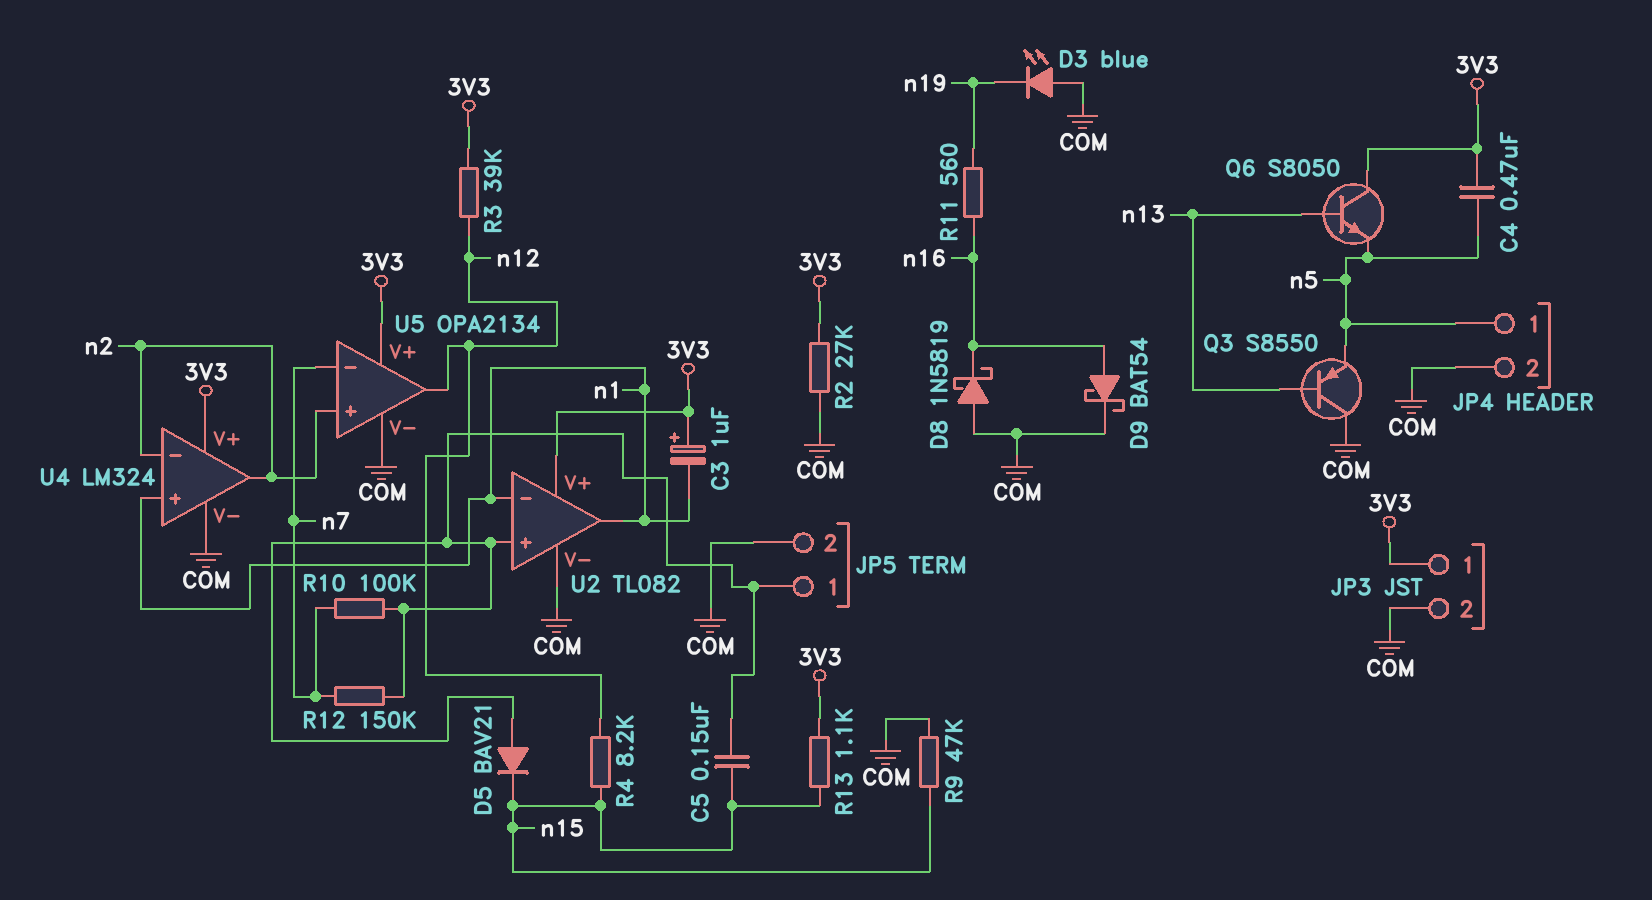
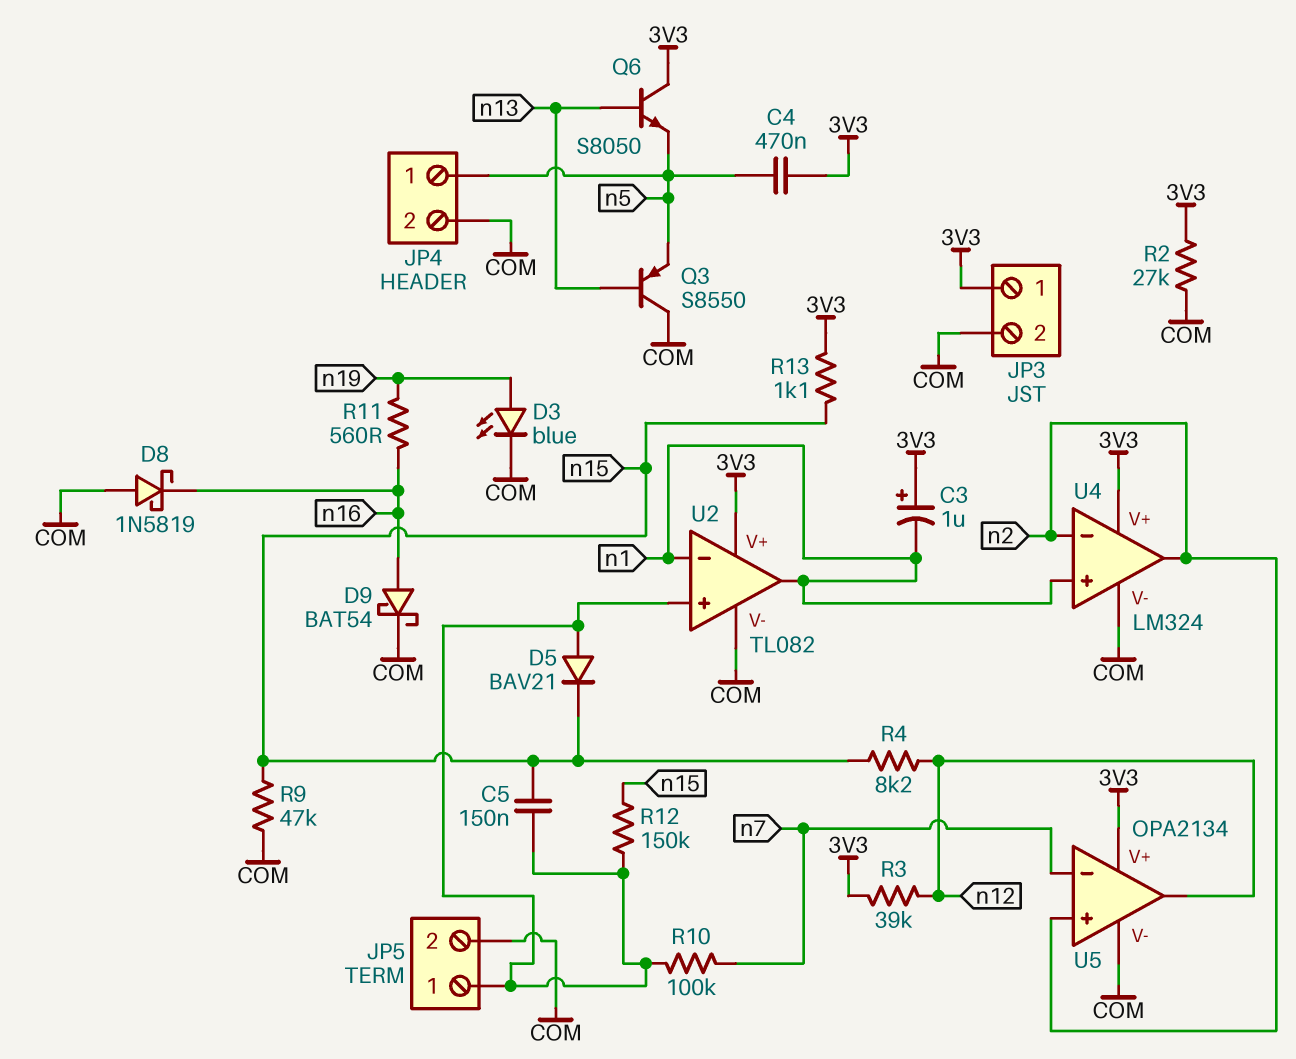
D3: LED blue (A COM, K n19) -> LED blue (A n19, K COM)
R12: 150k (JP5/1, n7) -> 150k (JP5/1, n15)

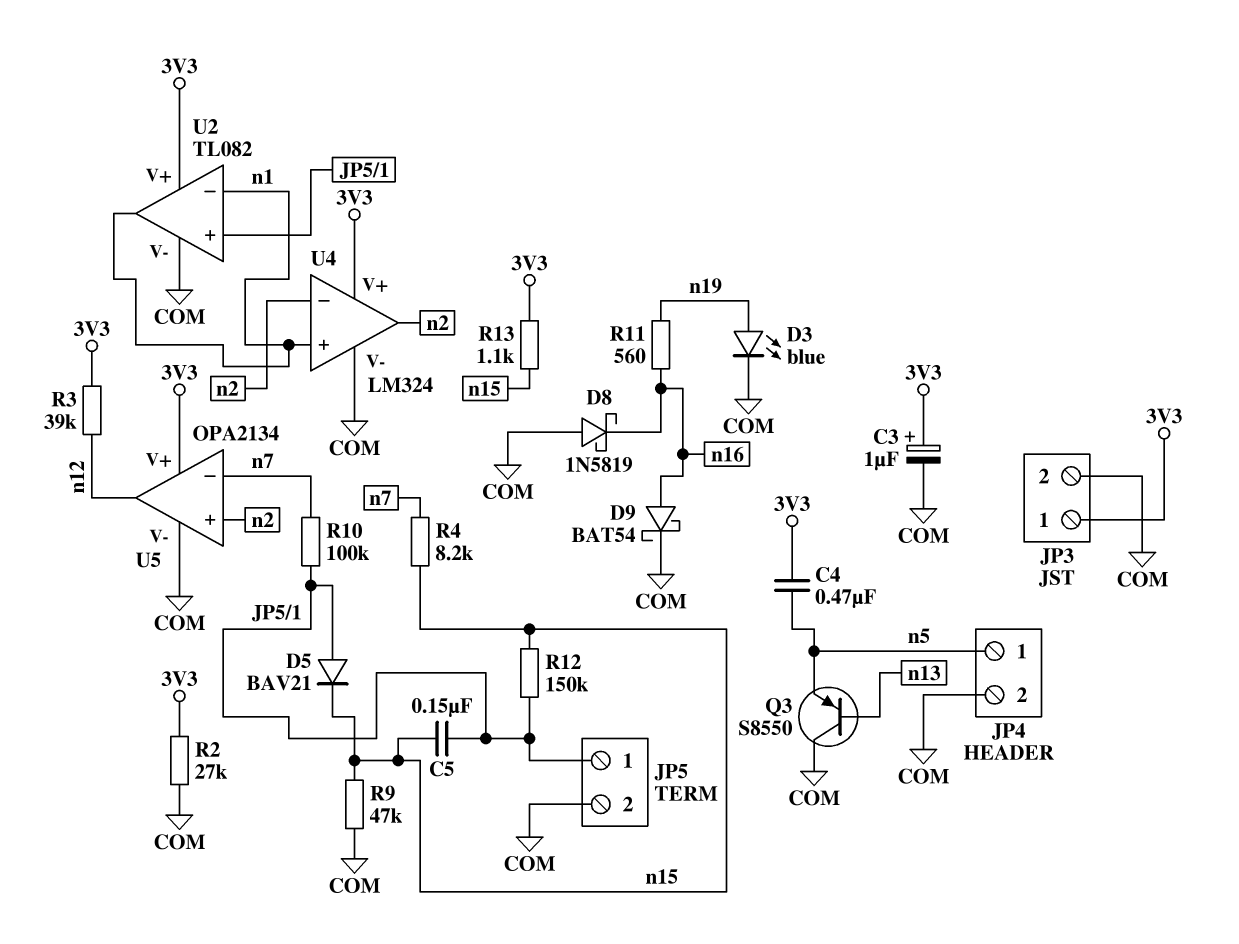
C3: 1uF (plus 3V3, minus n1) -> 1uF (plus 3V3, minus COM)
Q6: NPN S8050 (B n13, C 3V3, E n5) -> none
R4: 8.2k (n12, n15) -> 8.2k (n7, n15)

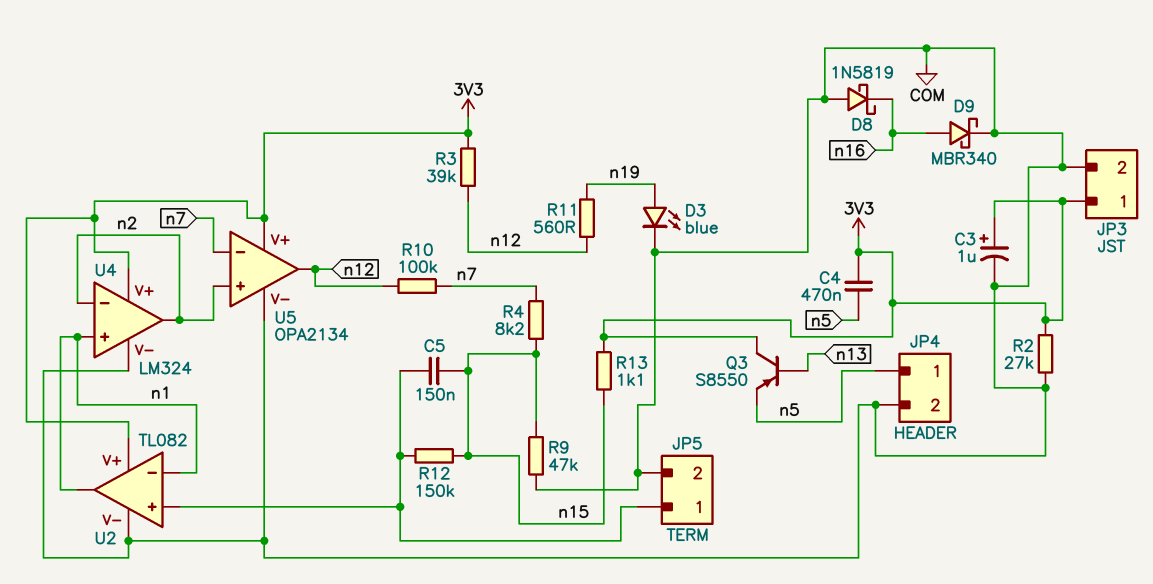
D5: diode BAV21 (A JP5/1, K n15) -> none
D9: schottky BAT54 (A n16, K COM) -> schottky MBR340 (A n16, K COM)
Q3: PNP S8550 (B n13, C COM, E n5) -> PNP S8550 (B n13, C 3V3, E n5)
R10: 100k (JP5/1, n7) -> 100k (n7, n12)
R11: 560 (n16, n19) -> 560 (n12, n19)

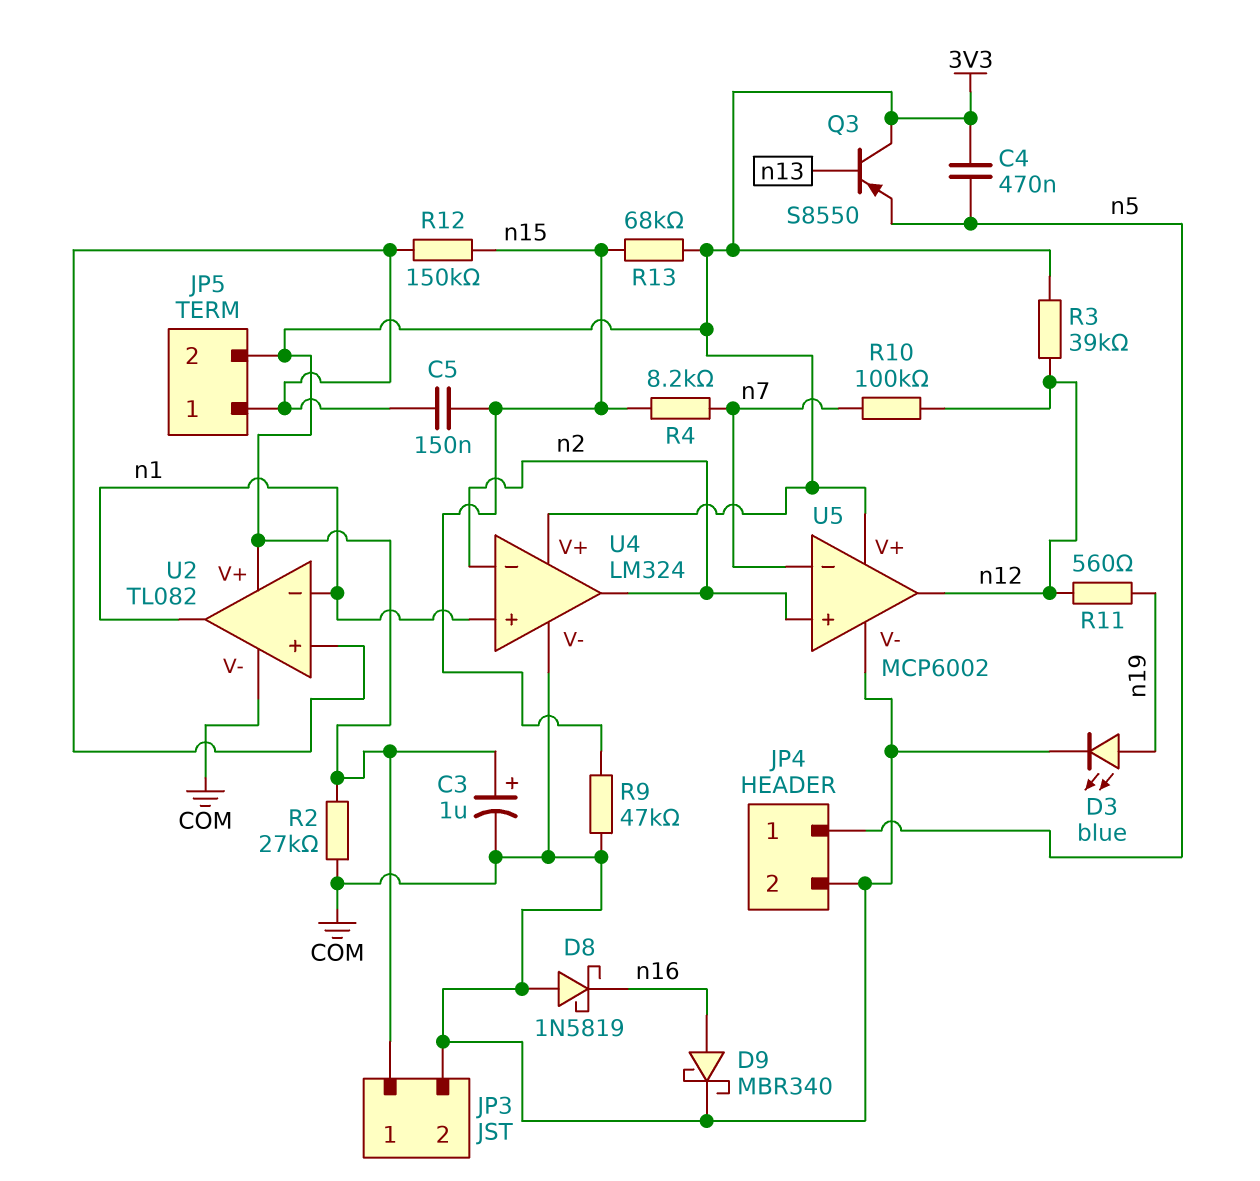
JP5 pin 2: COM -> 3V3
R13: 1.1k (3V3, n15) -> 68k (3V3, n15)
U5: OPA2134 -> MCP6002

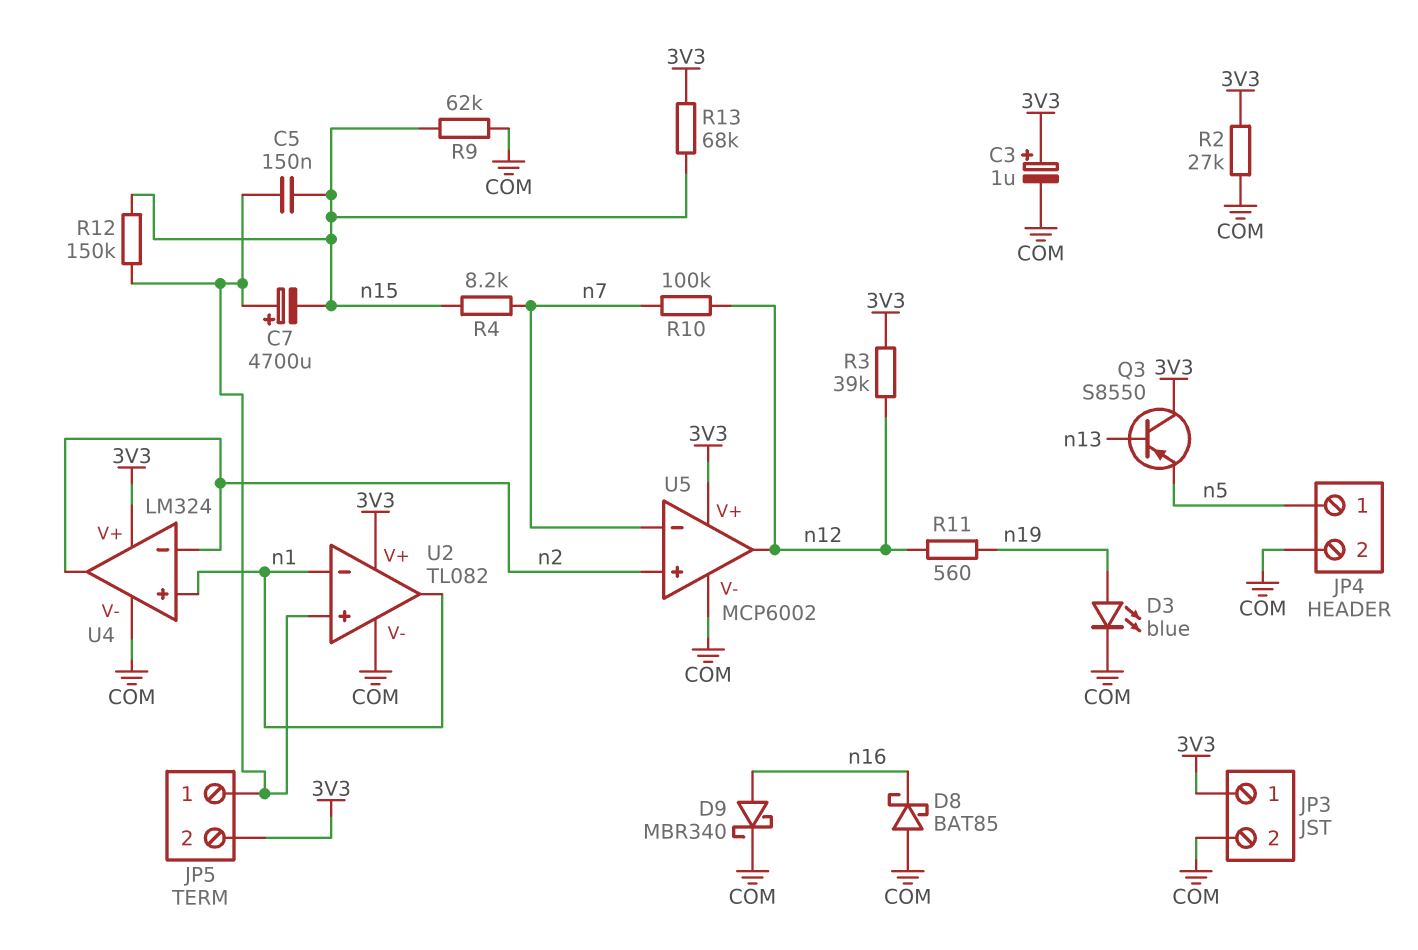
C4: 470nF (3V3, n5) -> none
C7: none -> 4700uF (plus JP5/1, minus n15)
D8: schottky 1N5819 (A COM, K n16) -> schottky BAT85 (A COM, K n16)
R9: 47k (COM, n15) -> 62k (COM, n15)

